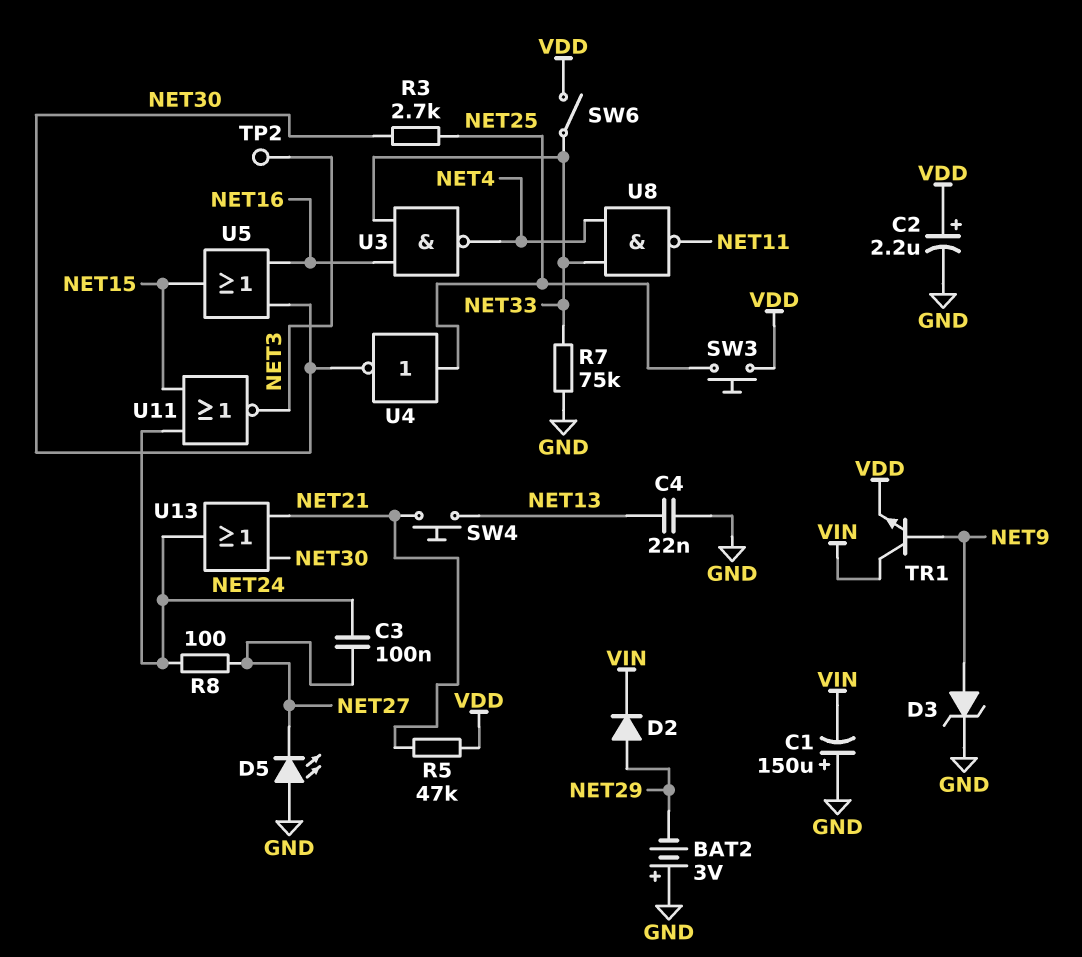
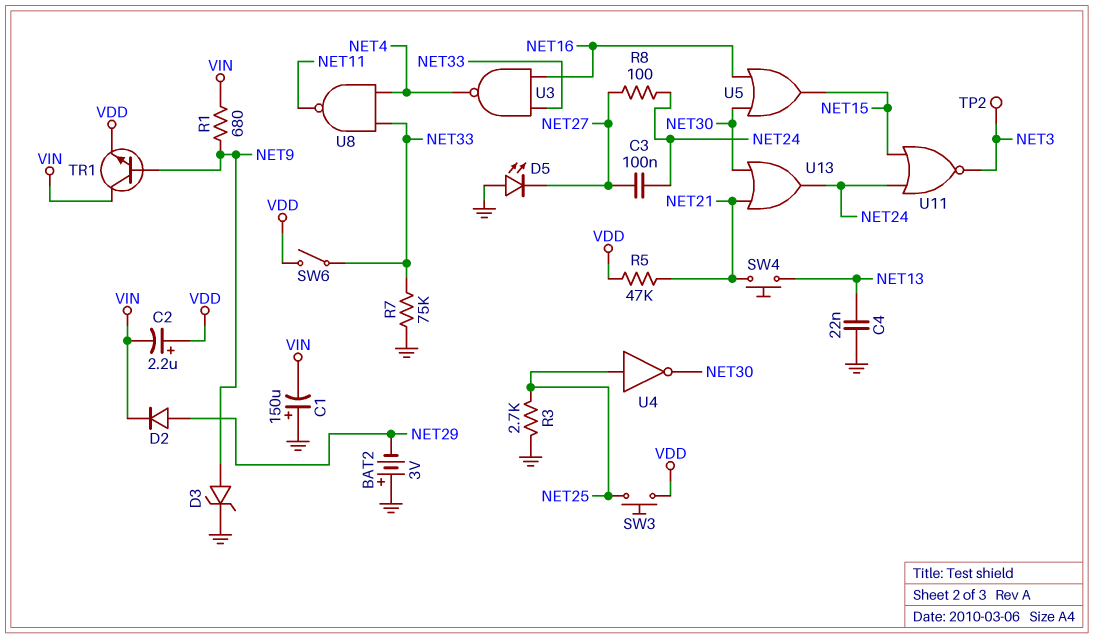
C2: 2.2uF (plus VDD, minus GND) -> 2.2uF (plus VDD, minus VIN)
R1: none -> 680 (NET9, VIN)
R3: 2.7k (NET25, NET30) -> 2.7k (GND, NET25)

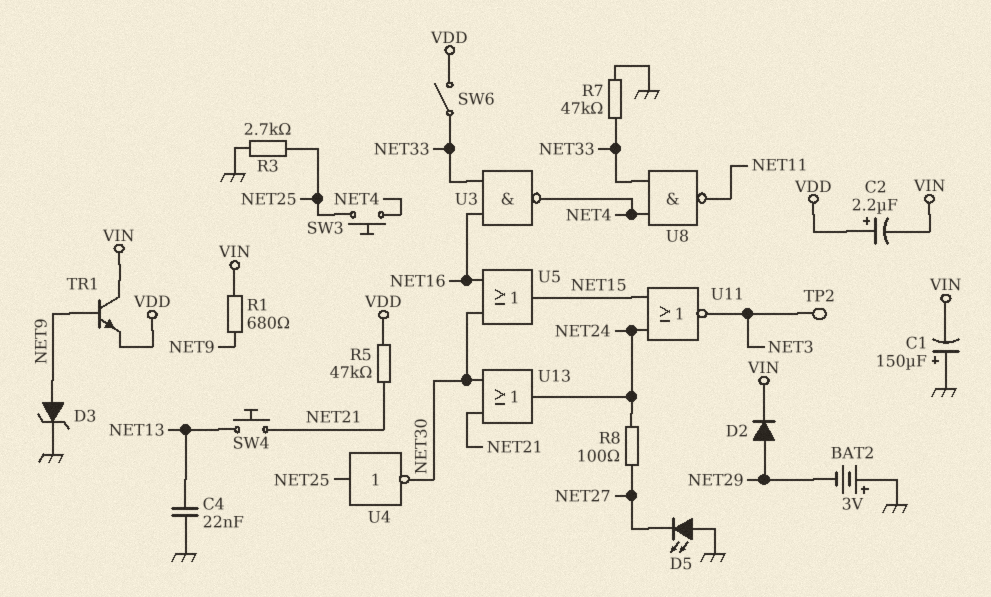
C3: 100nF (NET24, NET27) -> none
R7: 75k (GND, NET33) -> 47k (GND, NET33)
SW3: button (NET25, VDD) -> button (NET4, NET25)

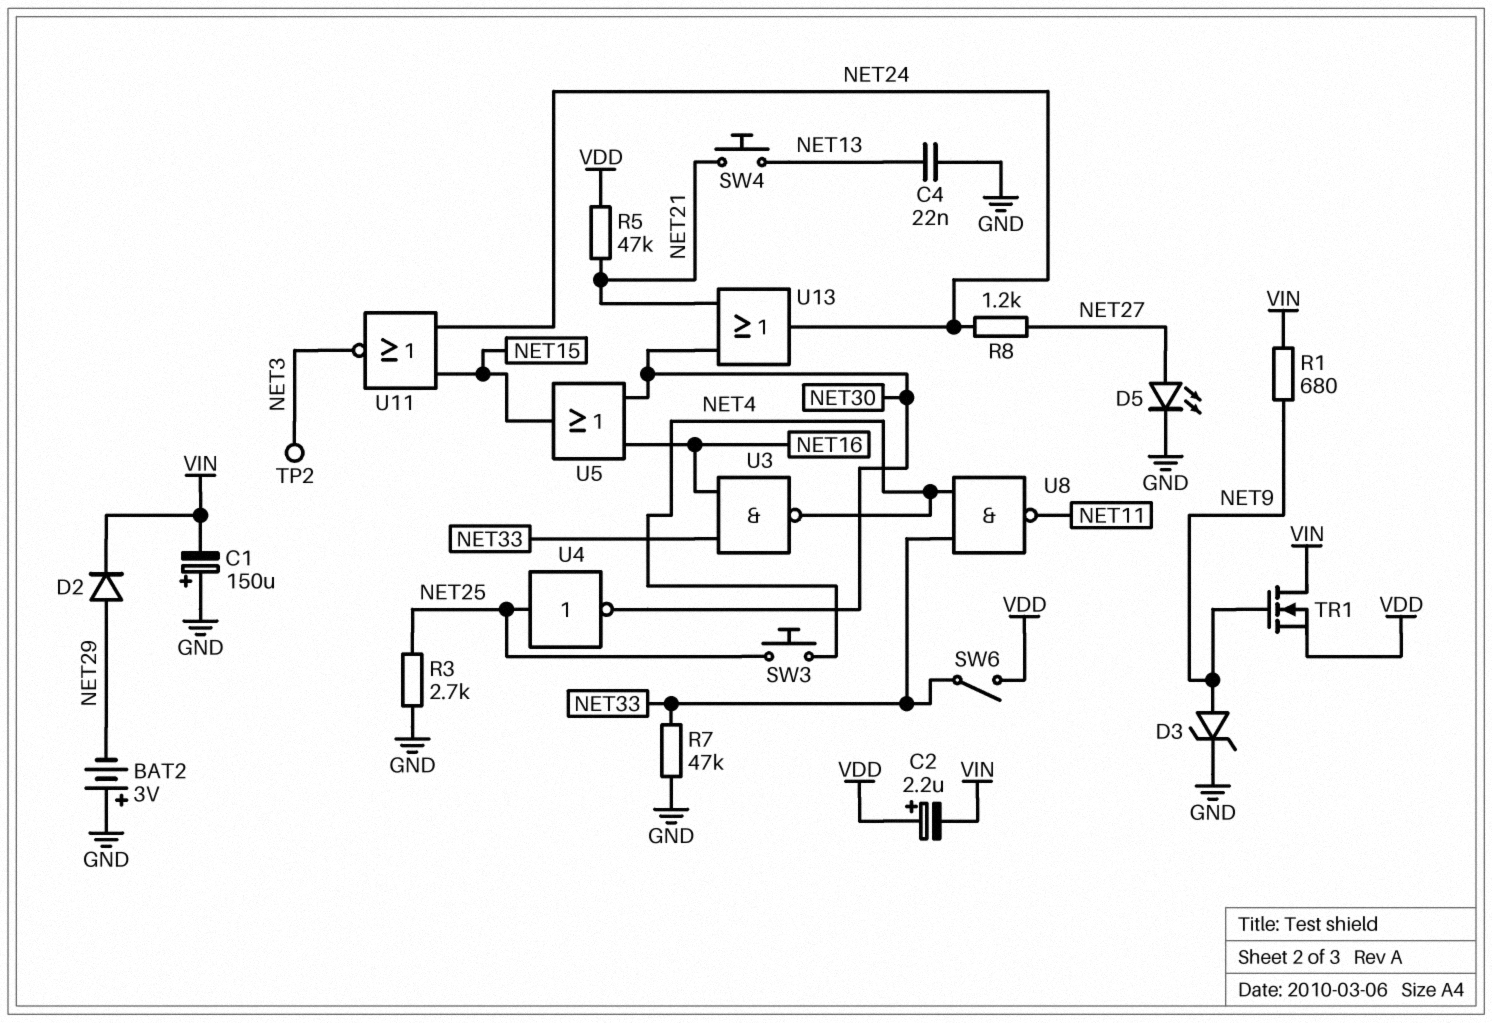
D5: LED (A GND, K NET27) -> LED (A NET27, K GND)
R8: 100 (NET24, NET27) -> 1.2k (NET24, NET27)
TR1: NPN (B NET9, C VIN, E VDD) -> NMOS (G NET9, D VIN, S VDD)

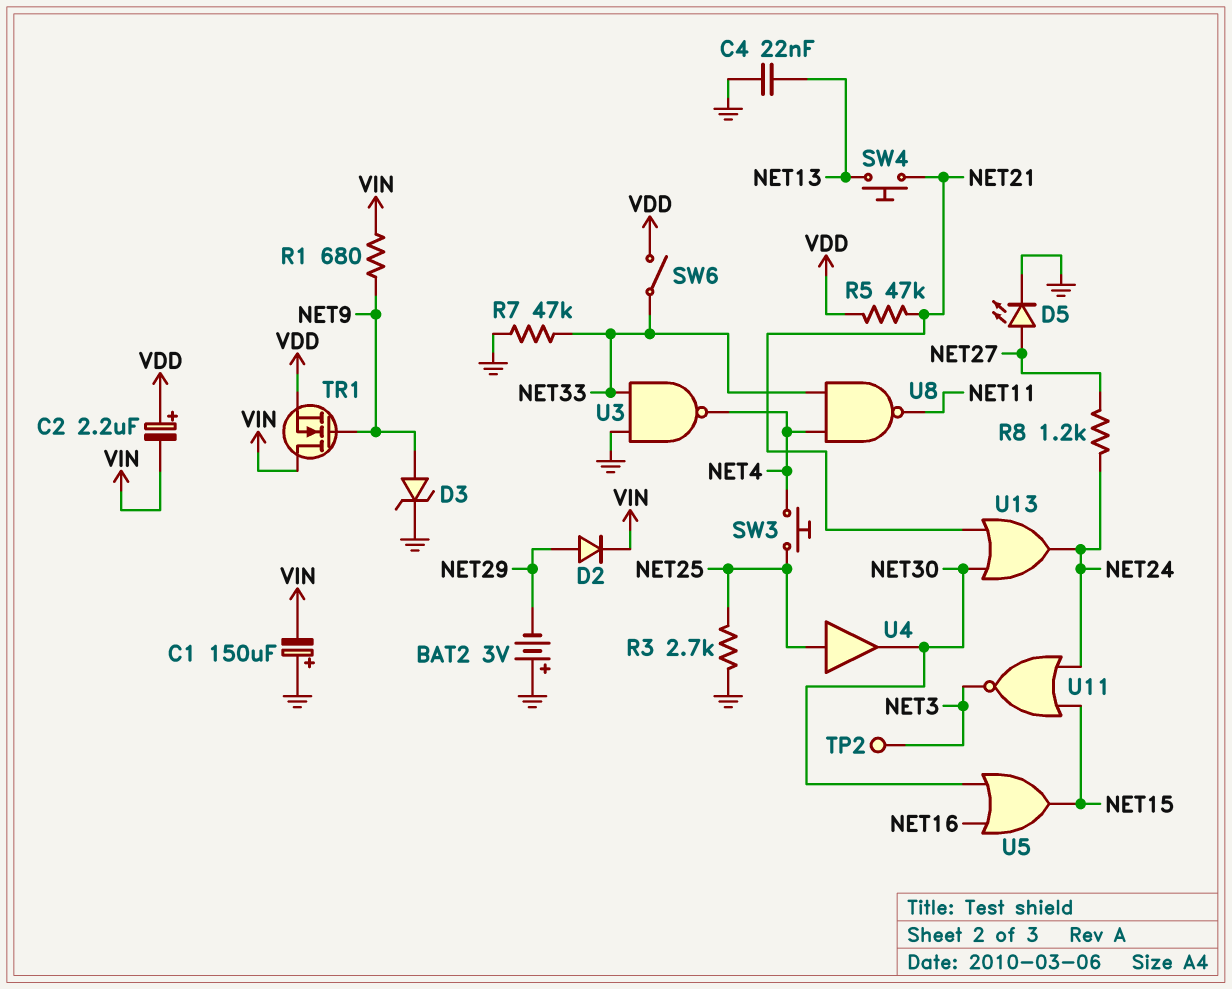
U3: NAND (in NET16, in NET33, out NET4) -> NAND (in GND, in NET33, out NET4)
U4: NOT (in NET25, out NET30) -> buffer (in NET25, out NET30)

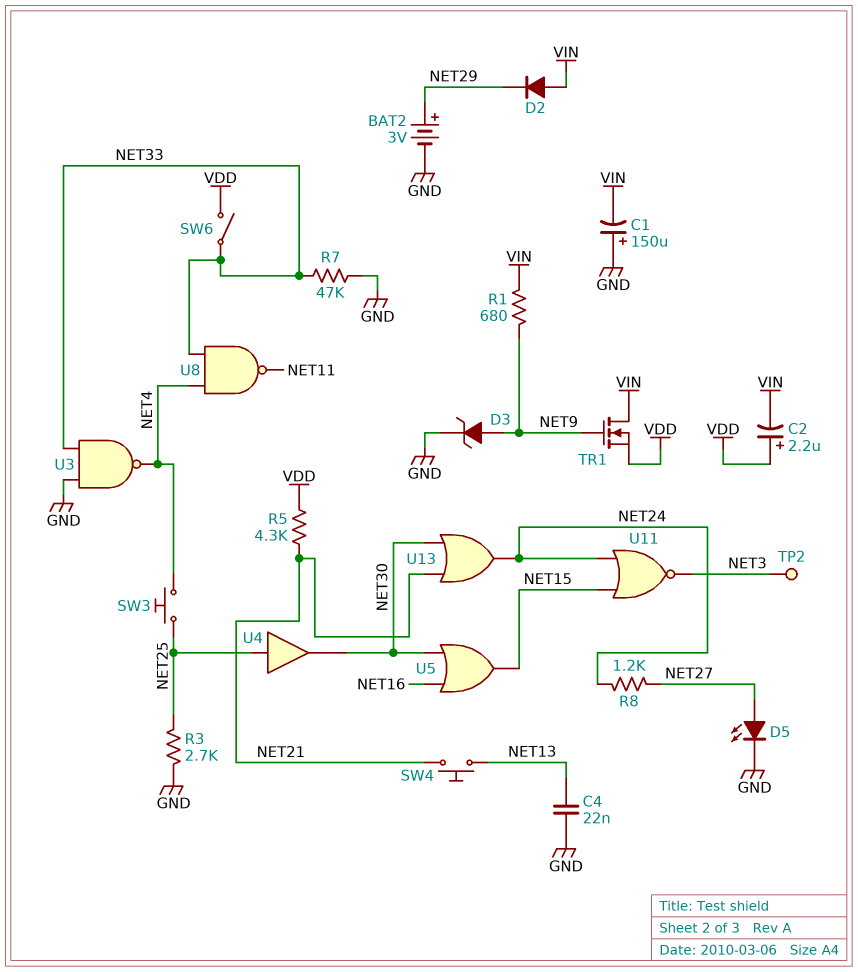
BAT2: 3V (plus GND, minus NET29) -> 3V (plus NET29, minus GND)
D2: diode (A NET29, K VIN) -> diode (A VIN, K NET29)
R5: 47k (NET21, VDD) -> 4.3k (NET21, VDD)

